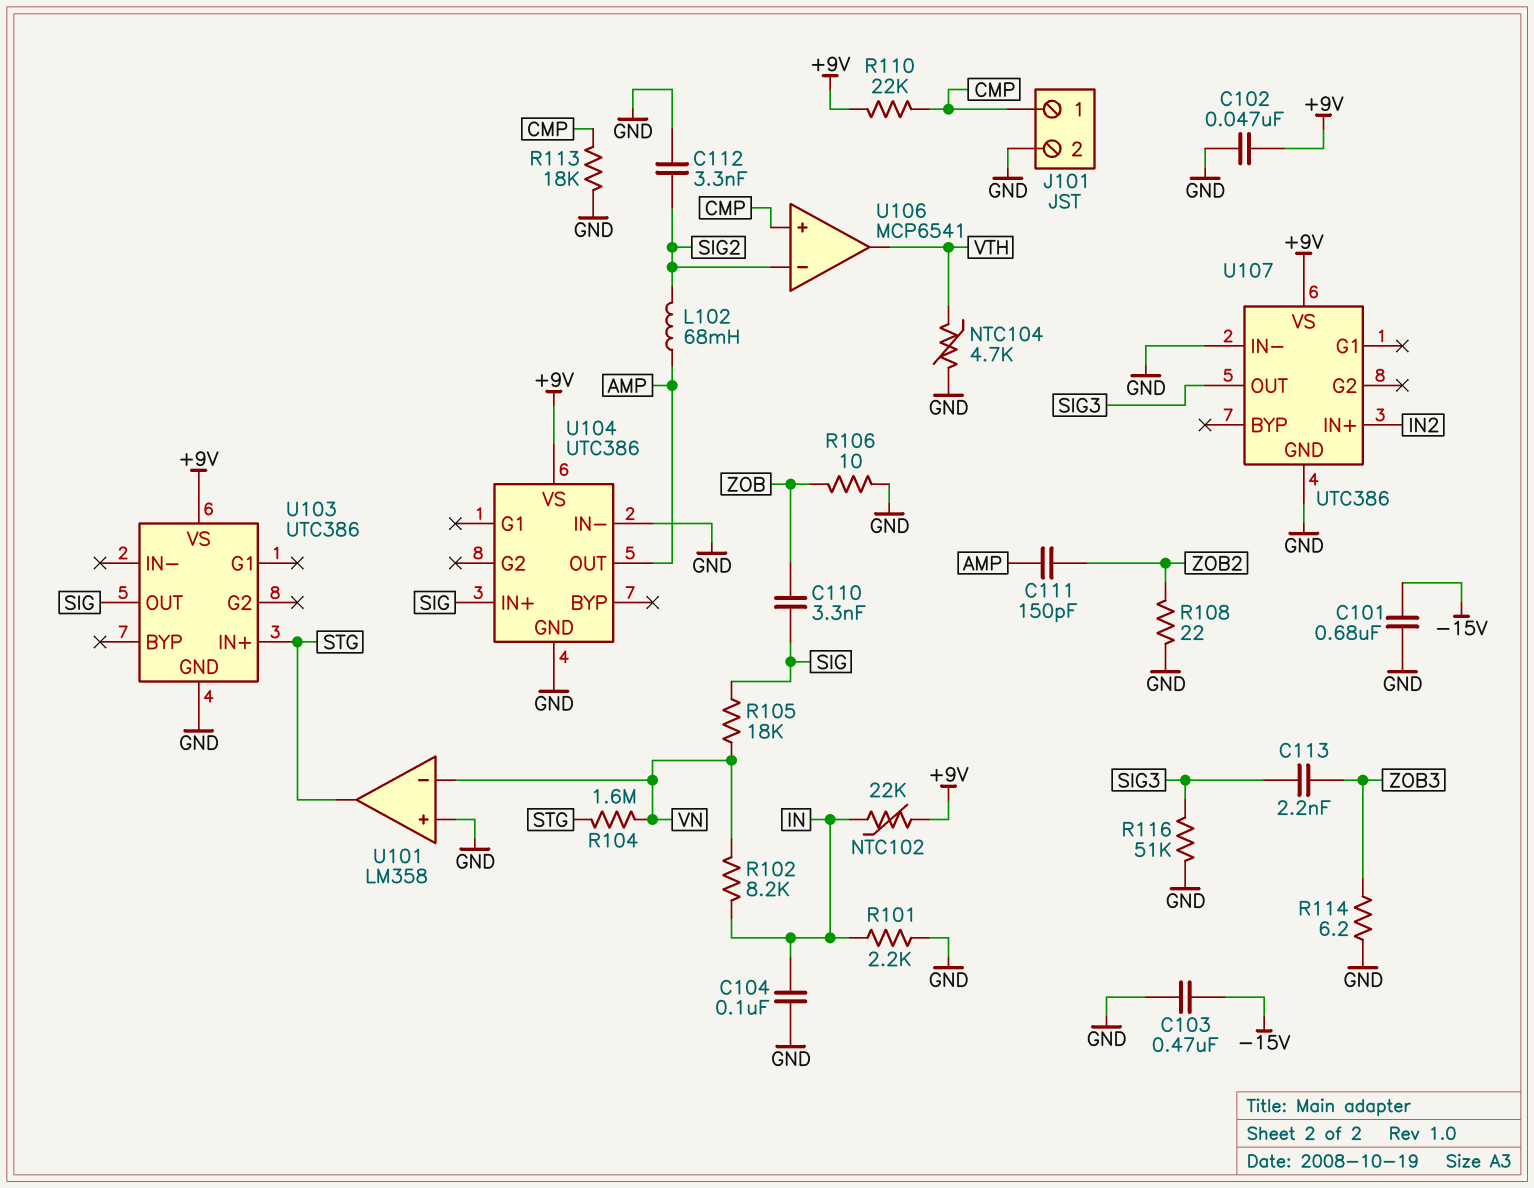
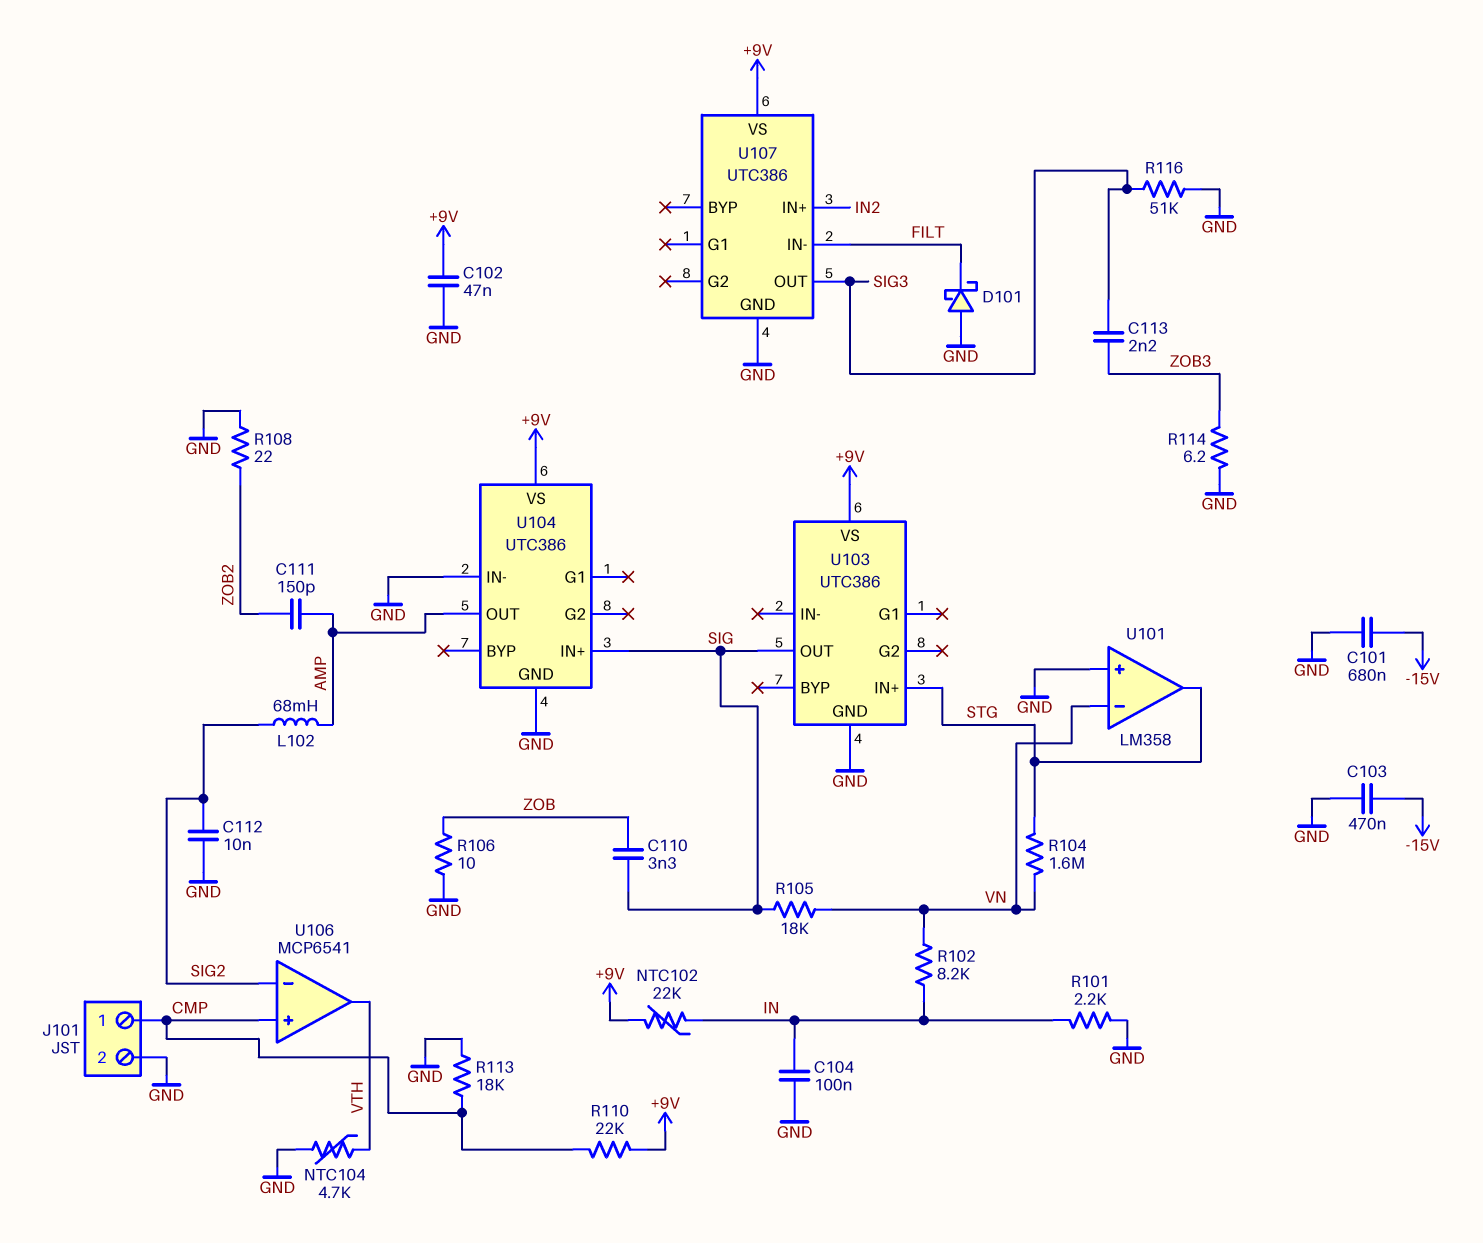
C112: 3.3nF (GND, SIG2) -> 10nF (GND, SIG2)
D101: none -> schottky (A GND, K FILT)
U107 pin IN-: GND -> FILT

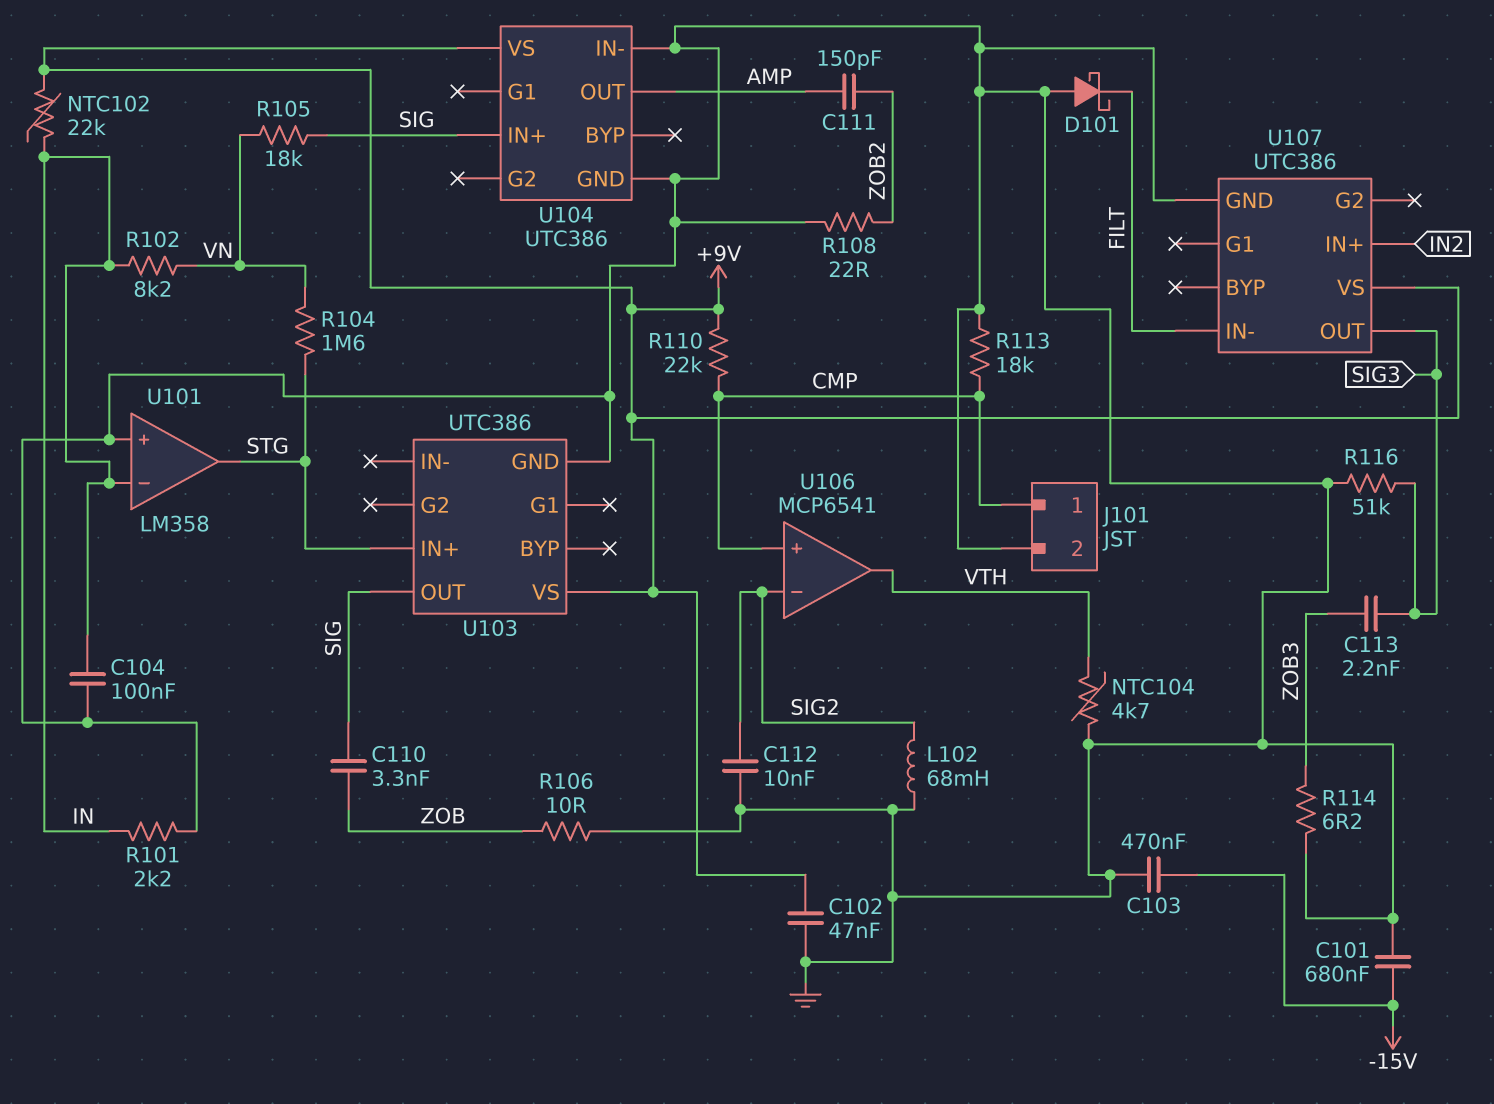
L102: 68mH (AMP, SIG2) -> 68mH (GND, SIG2)
U101 pin in-: VN -> IN

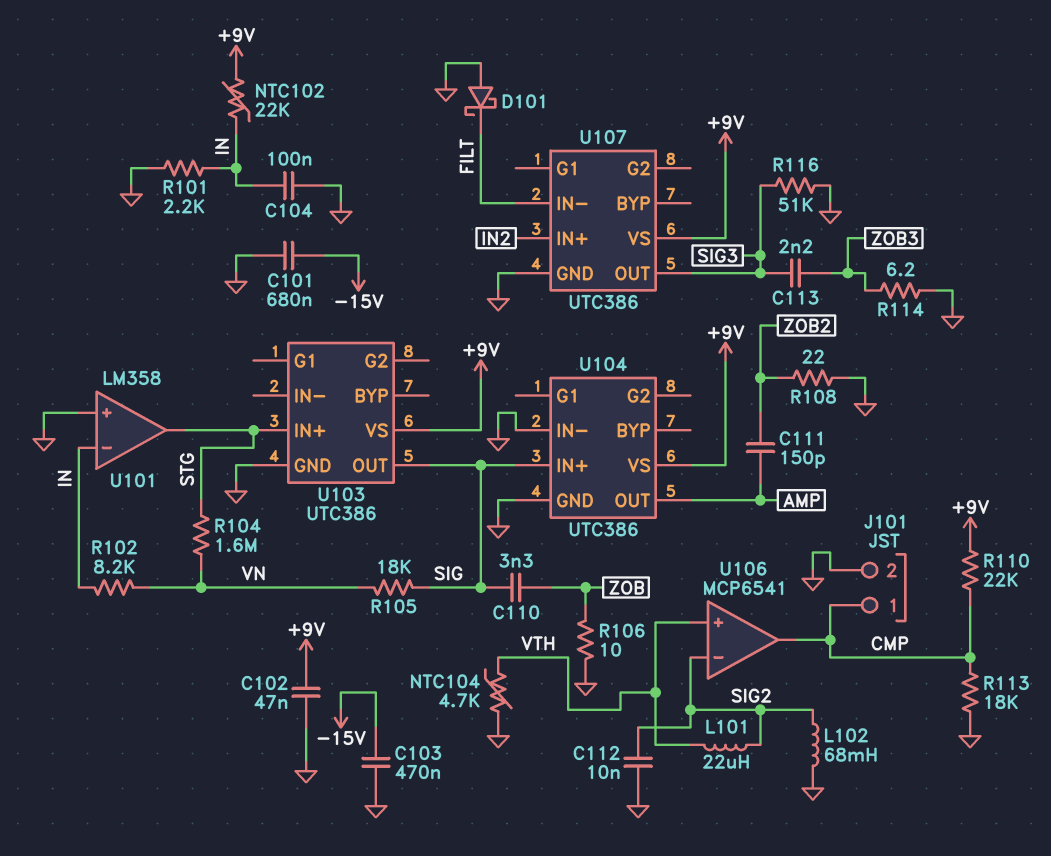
L101: none -> 22uH (SIG2, VTH)
U106 pin in+: CMP -> VTH
U106 pin out: VTH -> CMP

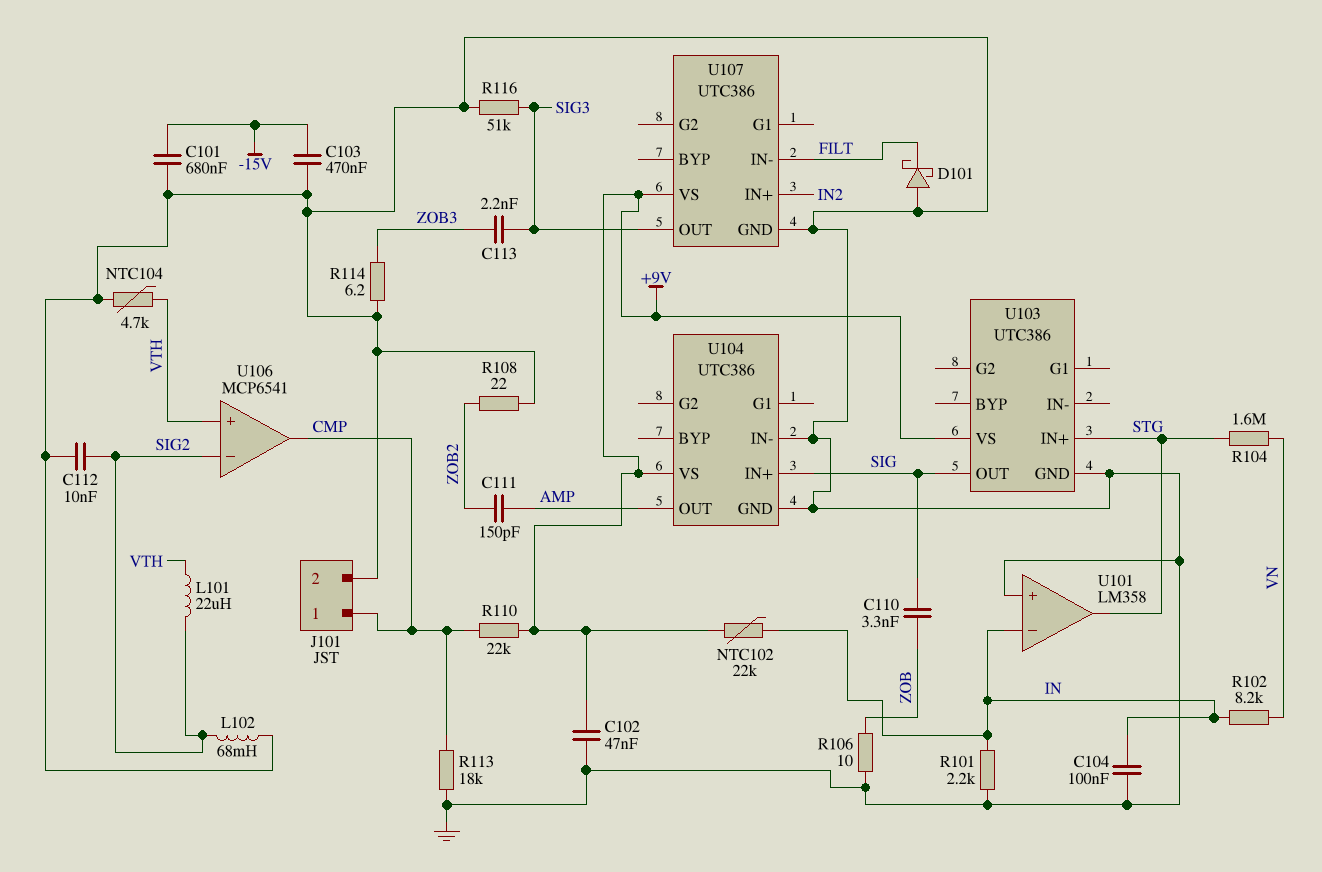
R105: 18k (SIG, VN) -> none

